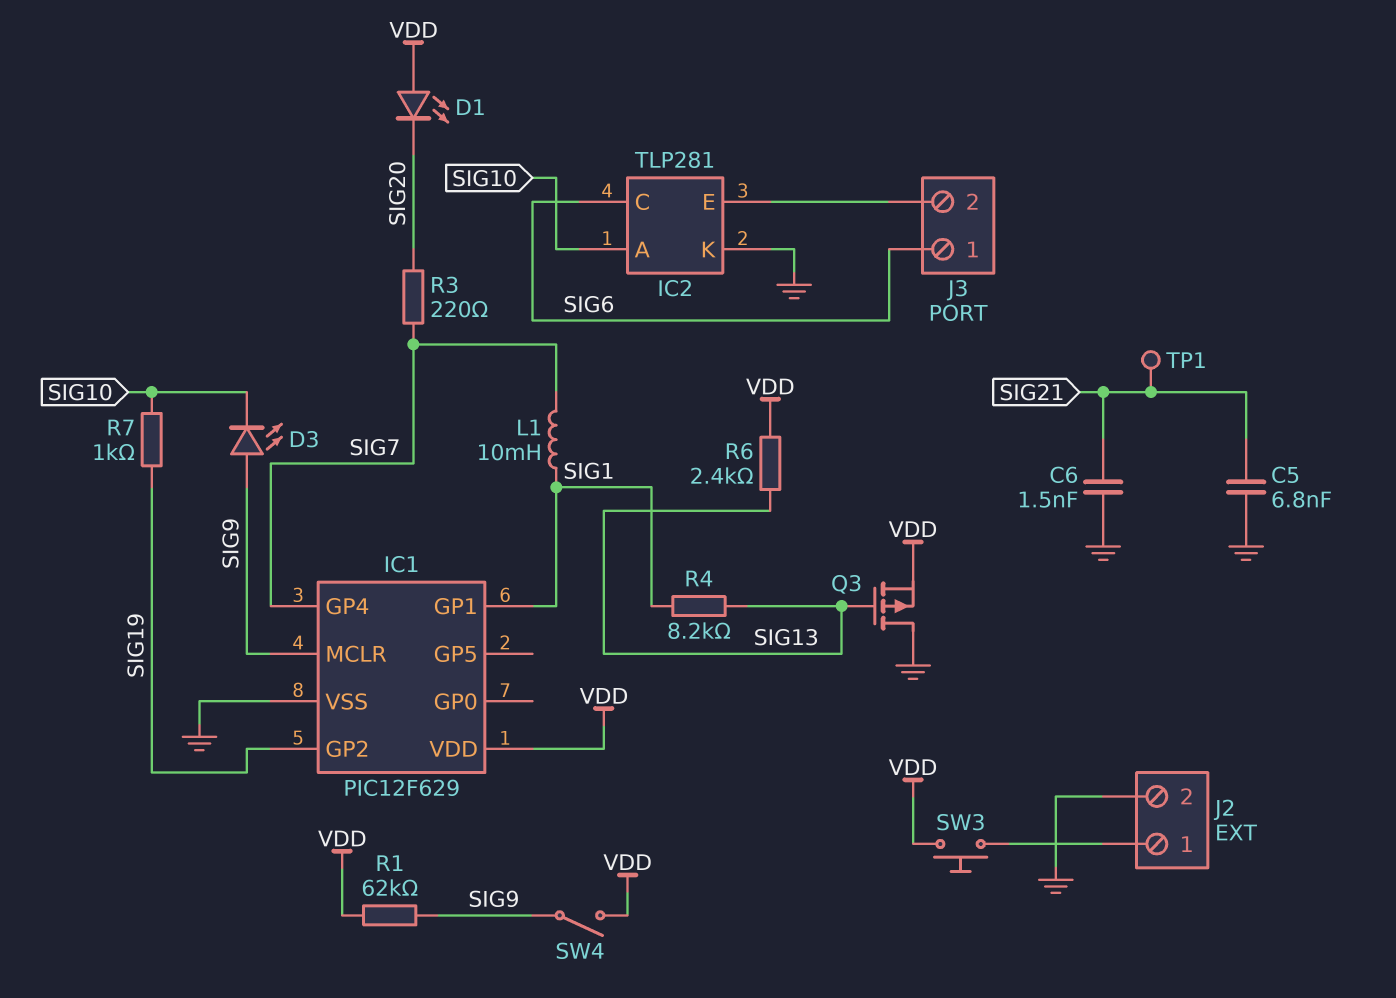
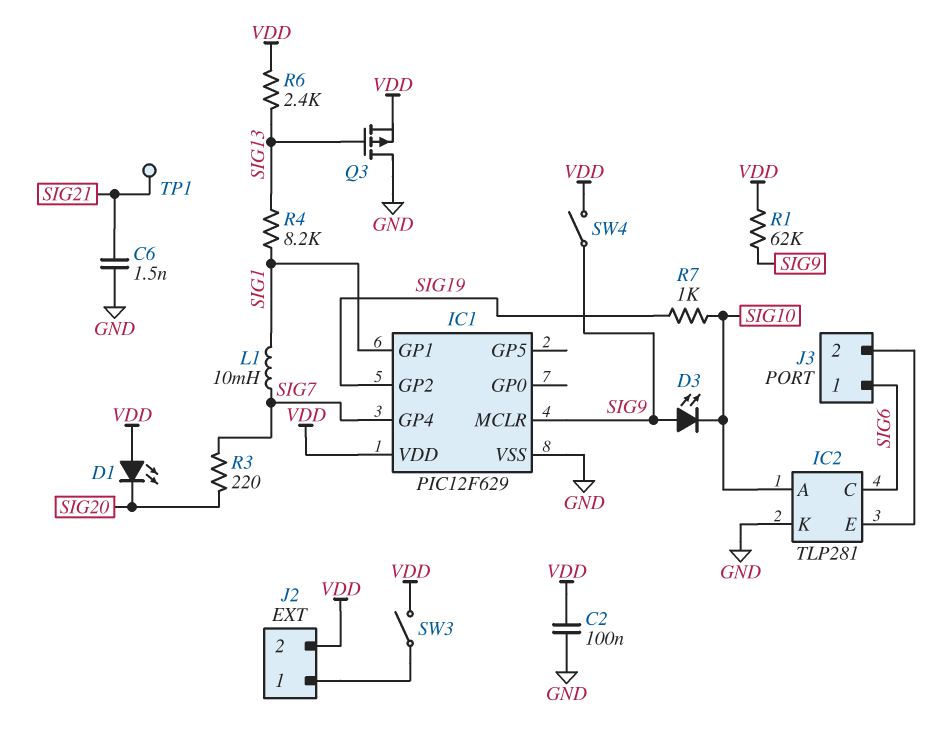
C2: none -> 100nF (GND, VDD)
C5: 6.8nF (GND, SIG21) -> none
J2 pin 2: GND -> VDD
SW3: button (J2/1, VDD) -> switch (J2/1, VDD)

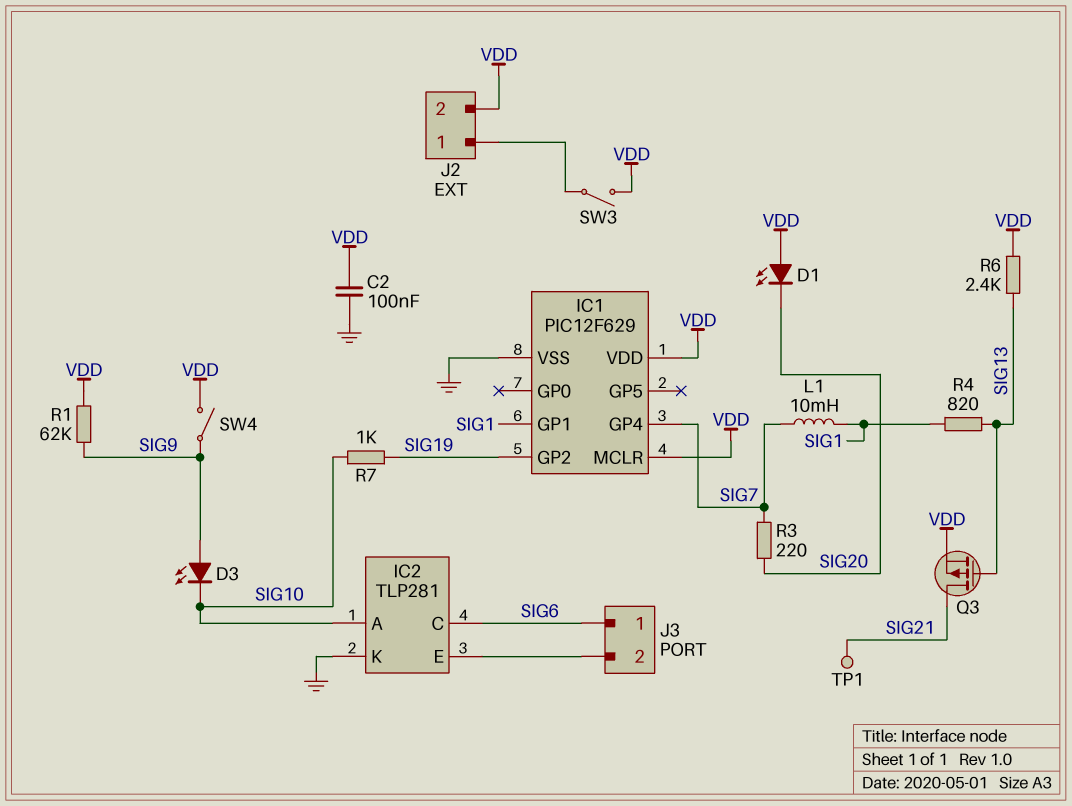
C6: 1.5nF (GND, SIG21) -> none
IC1 pin MCLR: SIG9 -> VDD
Q3: PMOS (G SIG13, D GND, S VDD) -> PMOS (G SIG13, D SIG21, S VDD)
R4: 8.2k (SIG1, SIG13) -> 820 (SIG1, SIG13)

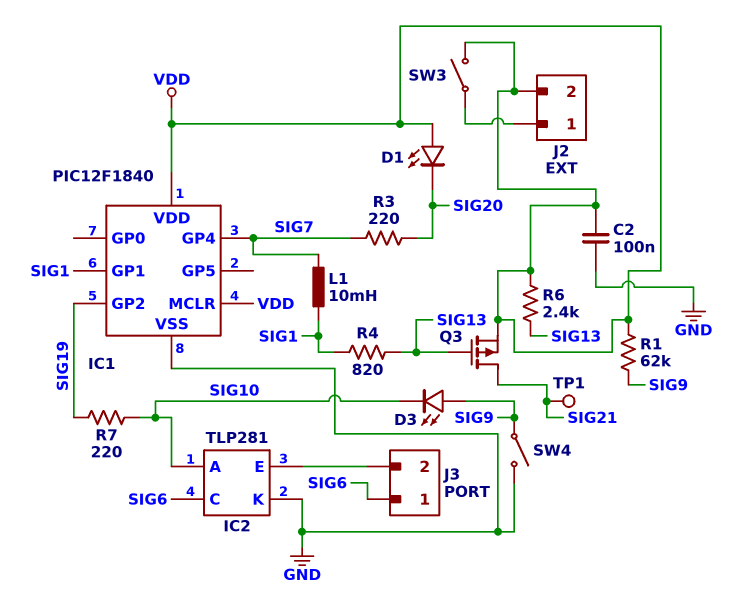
IC1: PIC12F629 -> PIC12F1840
R7: 1k (SIG10, SIG19) -> 220 (SIG10, SIG19)
SW4: switch (SIG9, VDD) -> switch (GND, SIG9)

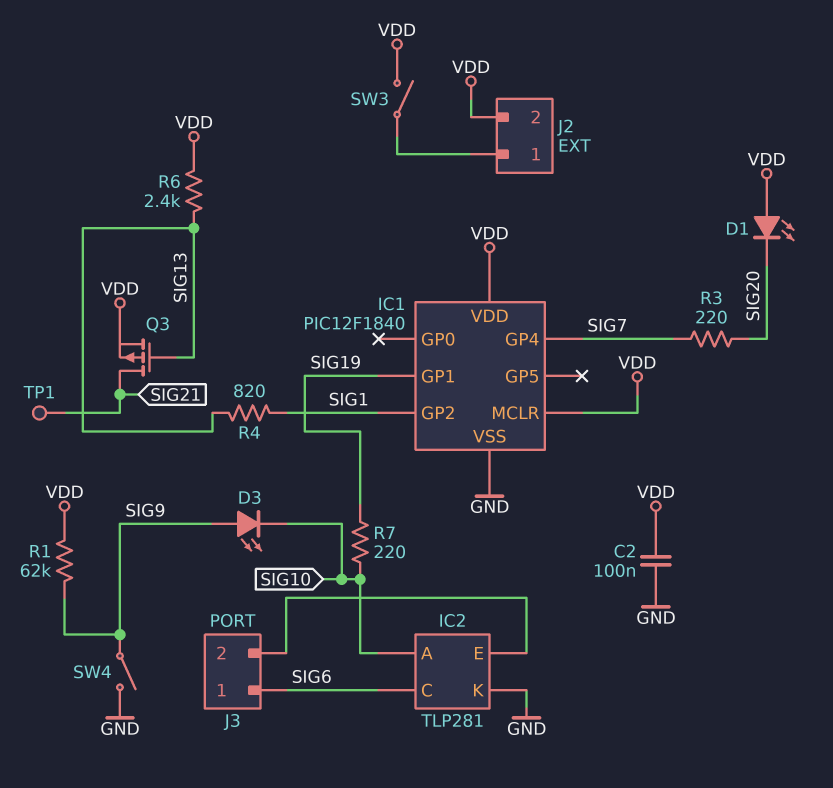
IC1 pin GP1: SIG1 -> SIG19
IC1 pin GP2: SIG19 -> SIG1
L1: 10mH (SIG1, SIG7) -> none

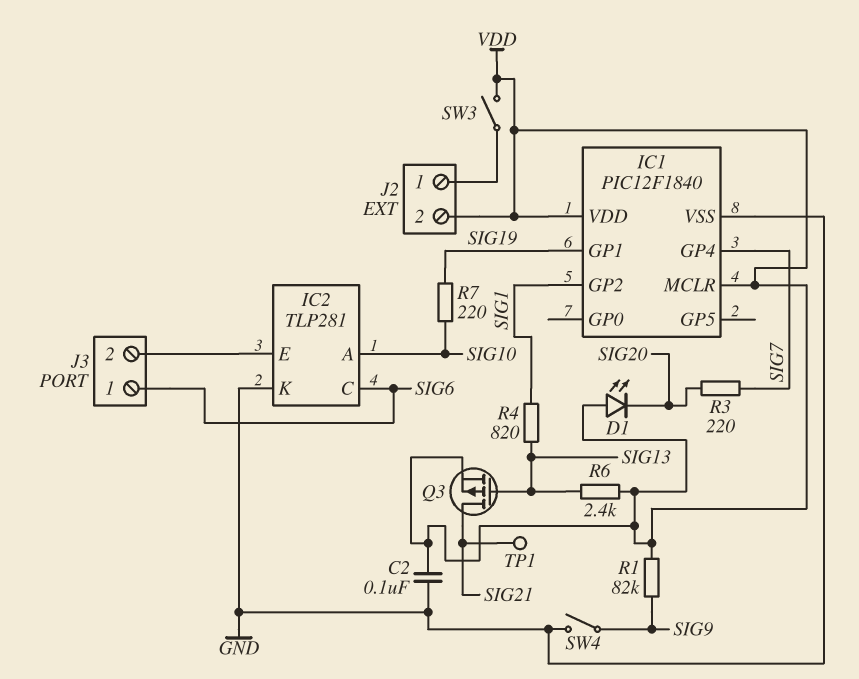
D3: LED (A SIG9, K SIG10) -> none
R1: 62k (SIG9, VDD) -> 82k (SIG9, VDD)

